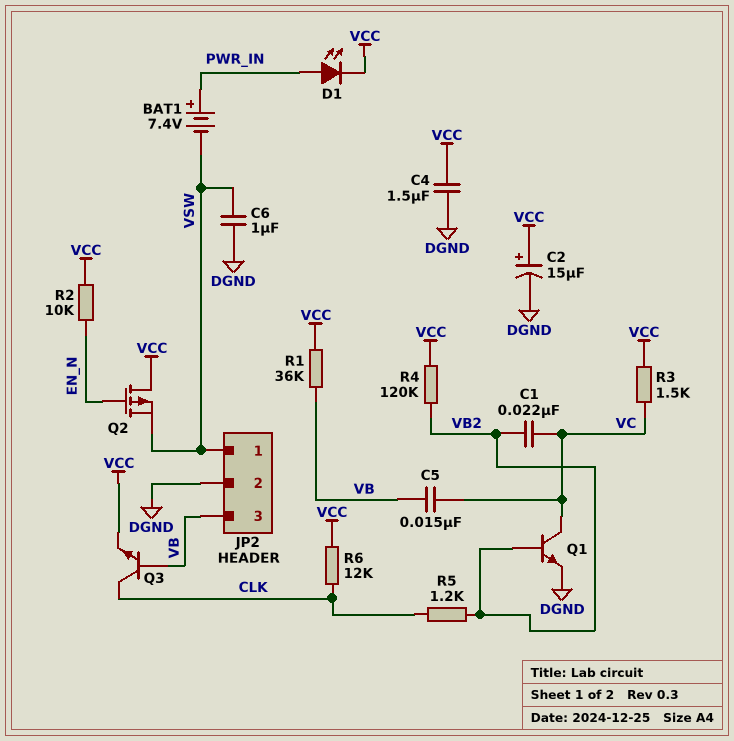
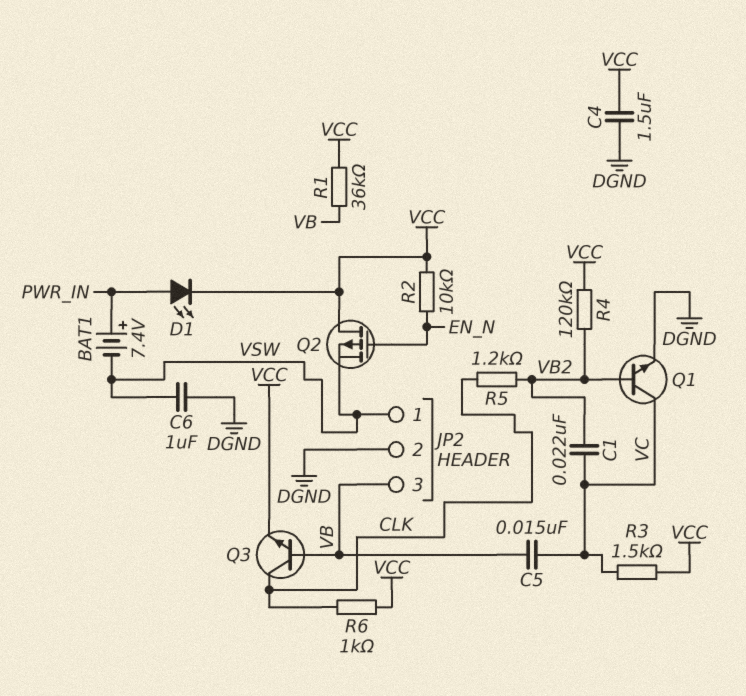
C2: 15uF (plus VCC, minus DGND) -> none
R6: 12k (CLK, VCC) -> 1k (CLK, VCC)

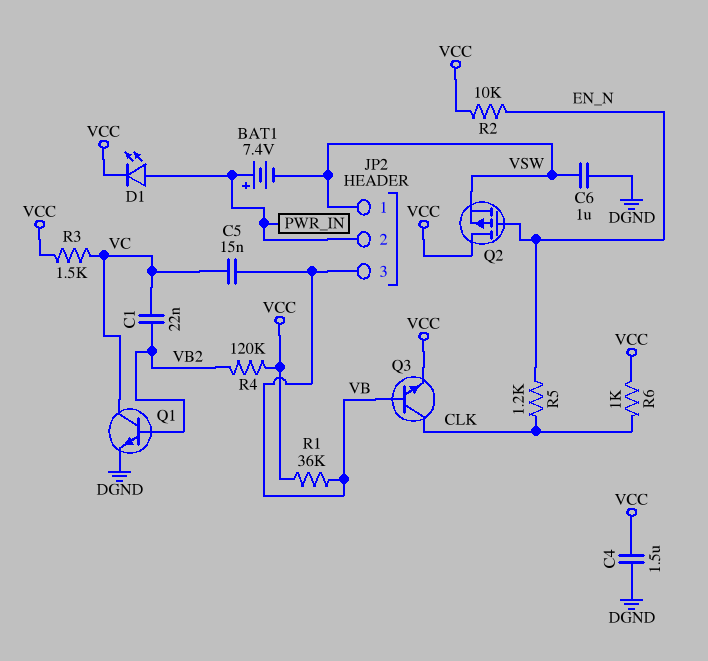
JP2 pin 2: DGND -> PWR_IN
R5: 1.2k (CLK, VB2) -> 1.2k (CLK, EN_N)

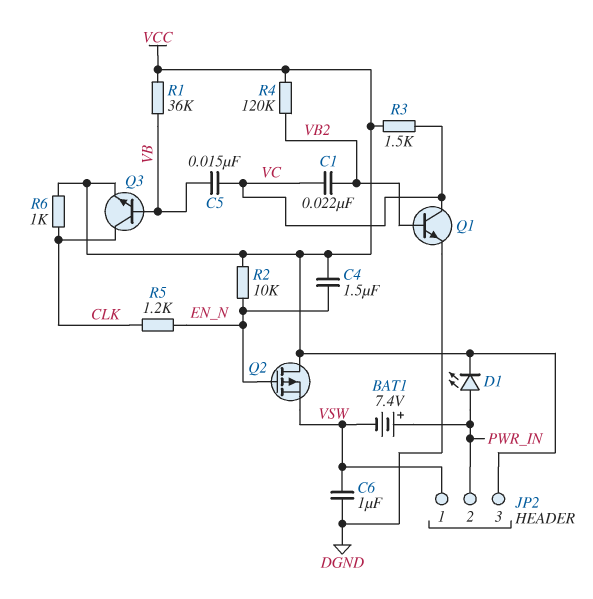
C4: 1.5uF (DGND, VCC) -> 1.5uF (EN_N, VCC)
JP2 pin 3: VB -> VCC

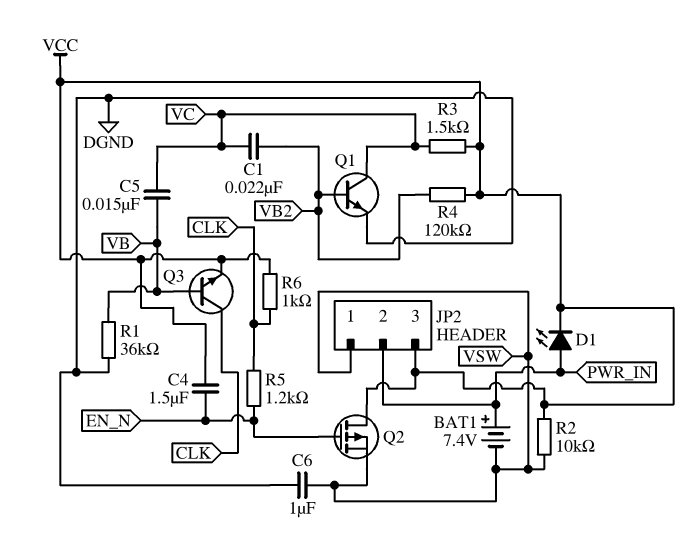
R1: 36k (VB, VCC) -> 36k (DGND, VB)
R2: 10k (EN_N, VCC) -> 10k (VCC, VSW)

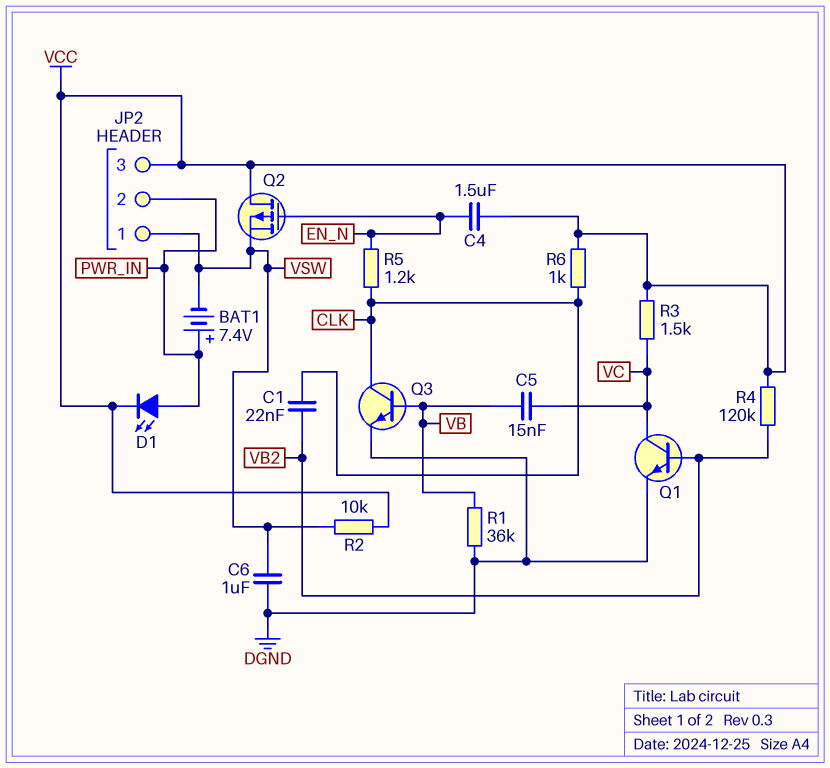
C1: 22nF (VB2, VC) -> 22nF (CLK, VB2)
Q3: NPN (B VB, C CLK, E VCC) -> NPN (B VB, C CLK, E DGND)

